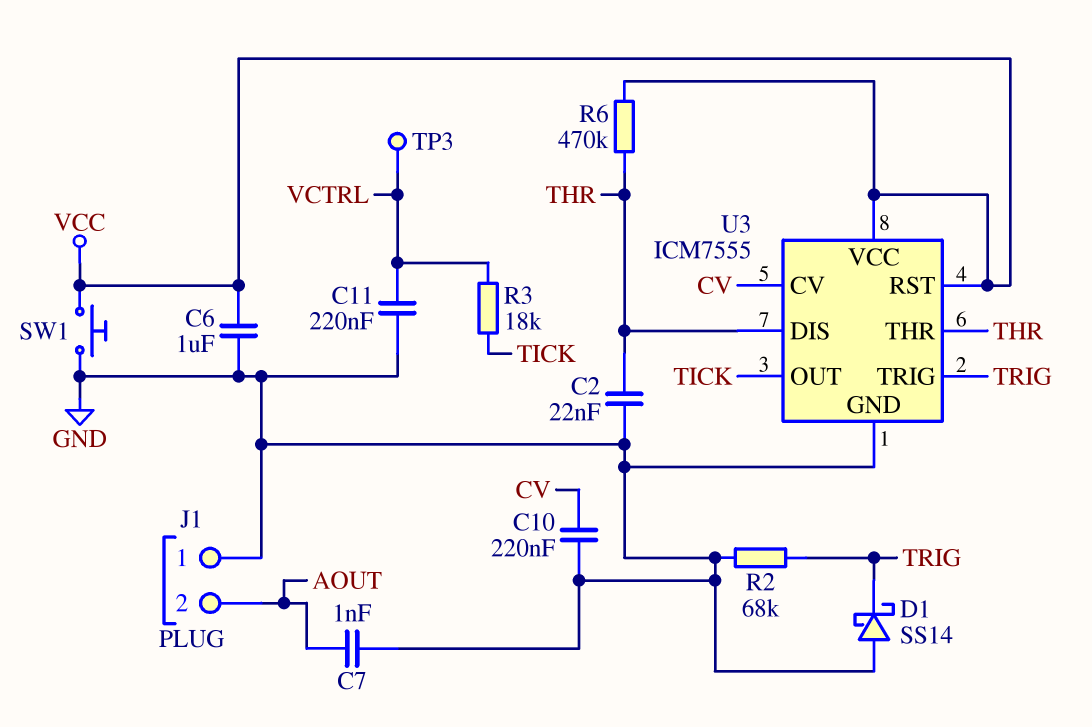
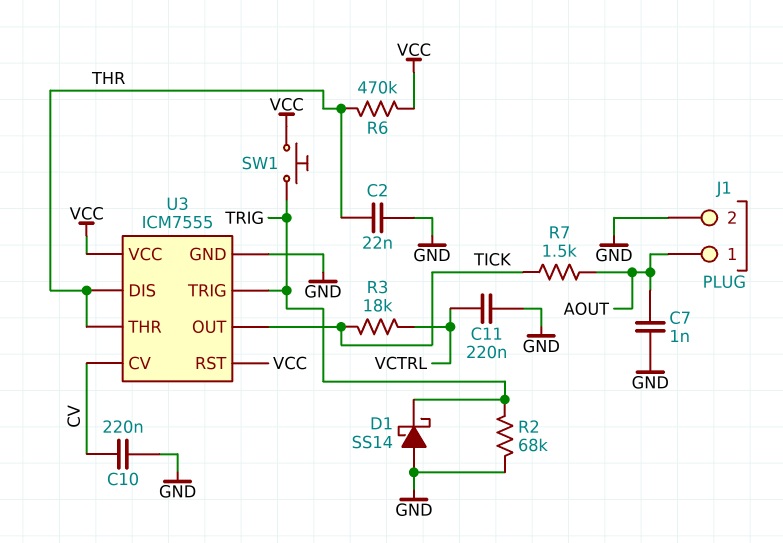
C6: 1uF (GND, VCC) -> none
J1 pin 1: GND -> AOUT
J1 pin 2: AOUT -> GND
R7: none -> 1.5k (AOUT, TICK)
SW1: button (GND, VCC) -> button (TRIG, VCC)
TP3: test point (VCTRL) -> none

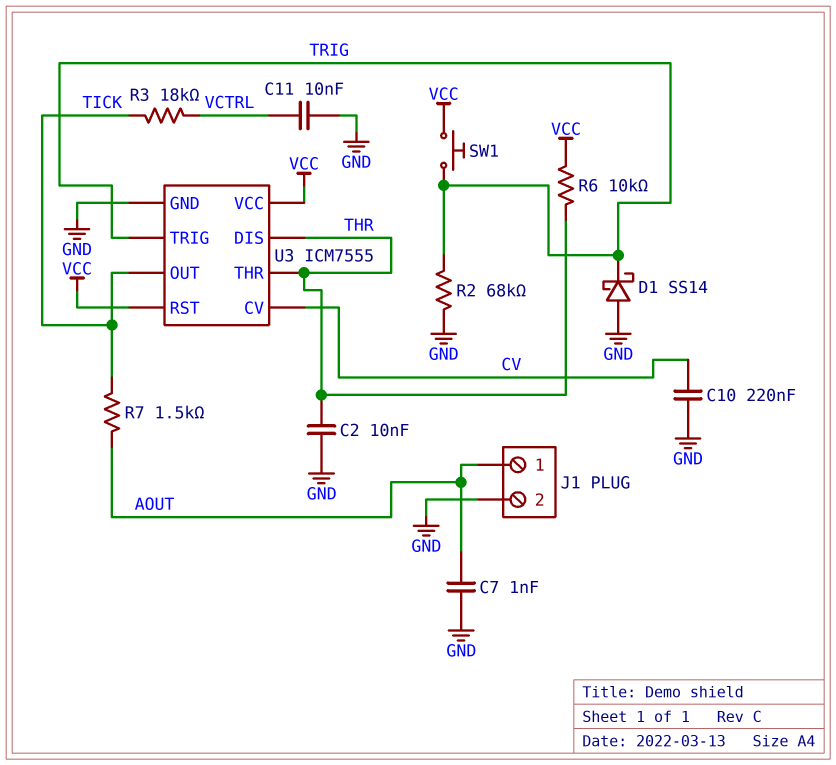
C2: 22nF (GND, THR) -> 10nF (GND, THR)
C11: 220nF (GND, VCTRL) -> 10nF (GND, VCTRL)
R6: 470k (THR, VCC) -> 10k (THR, VCC)

